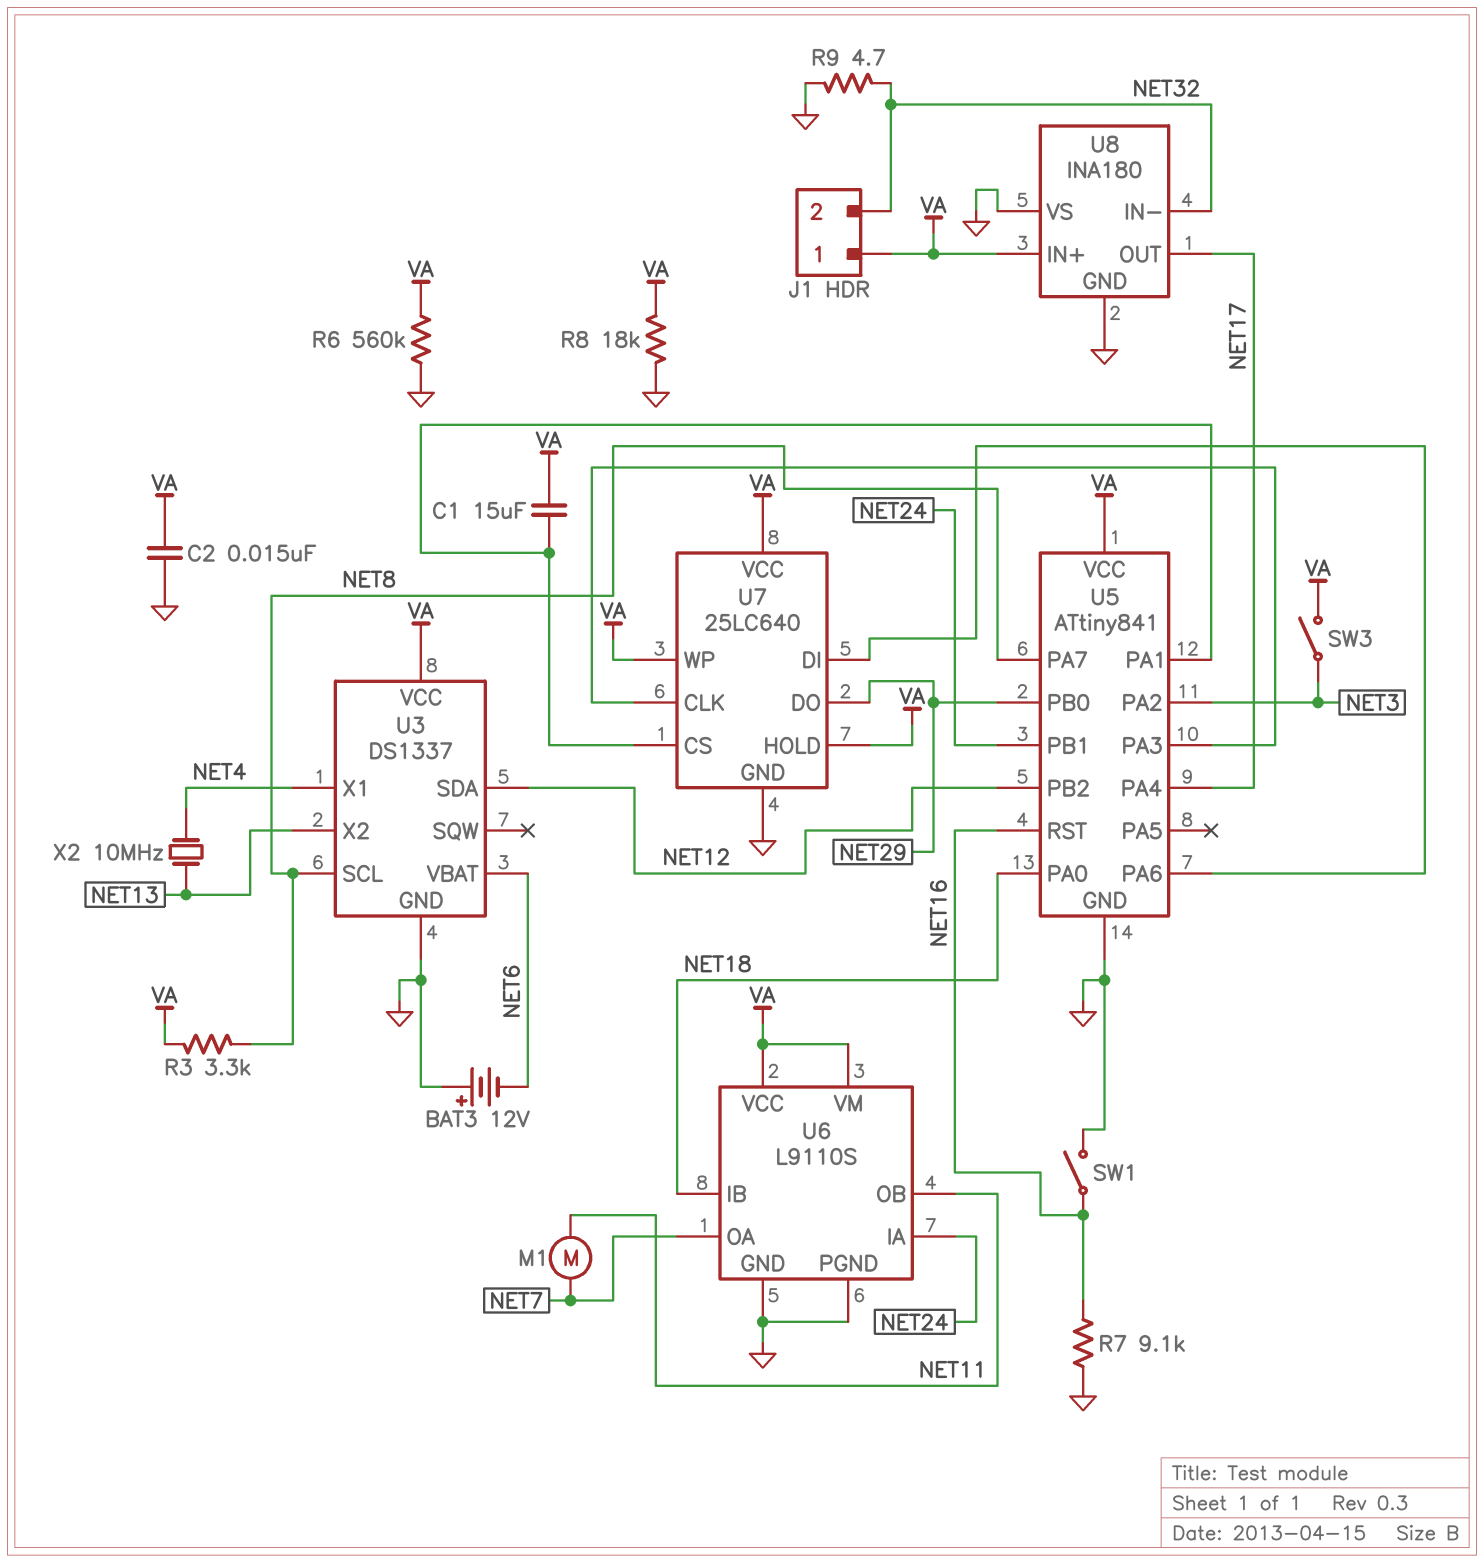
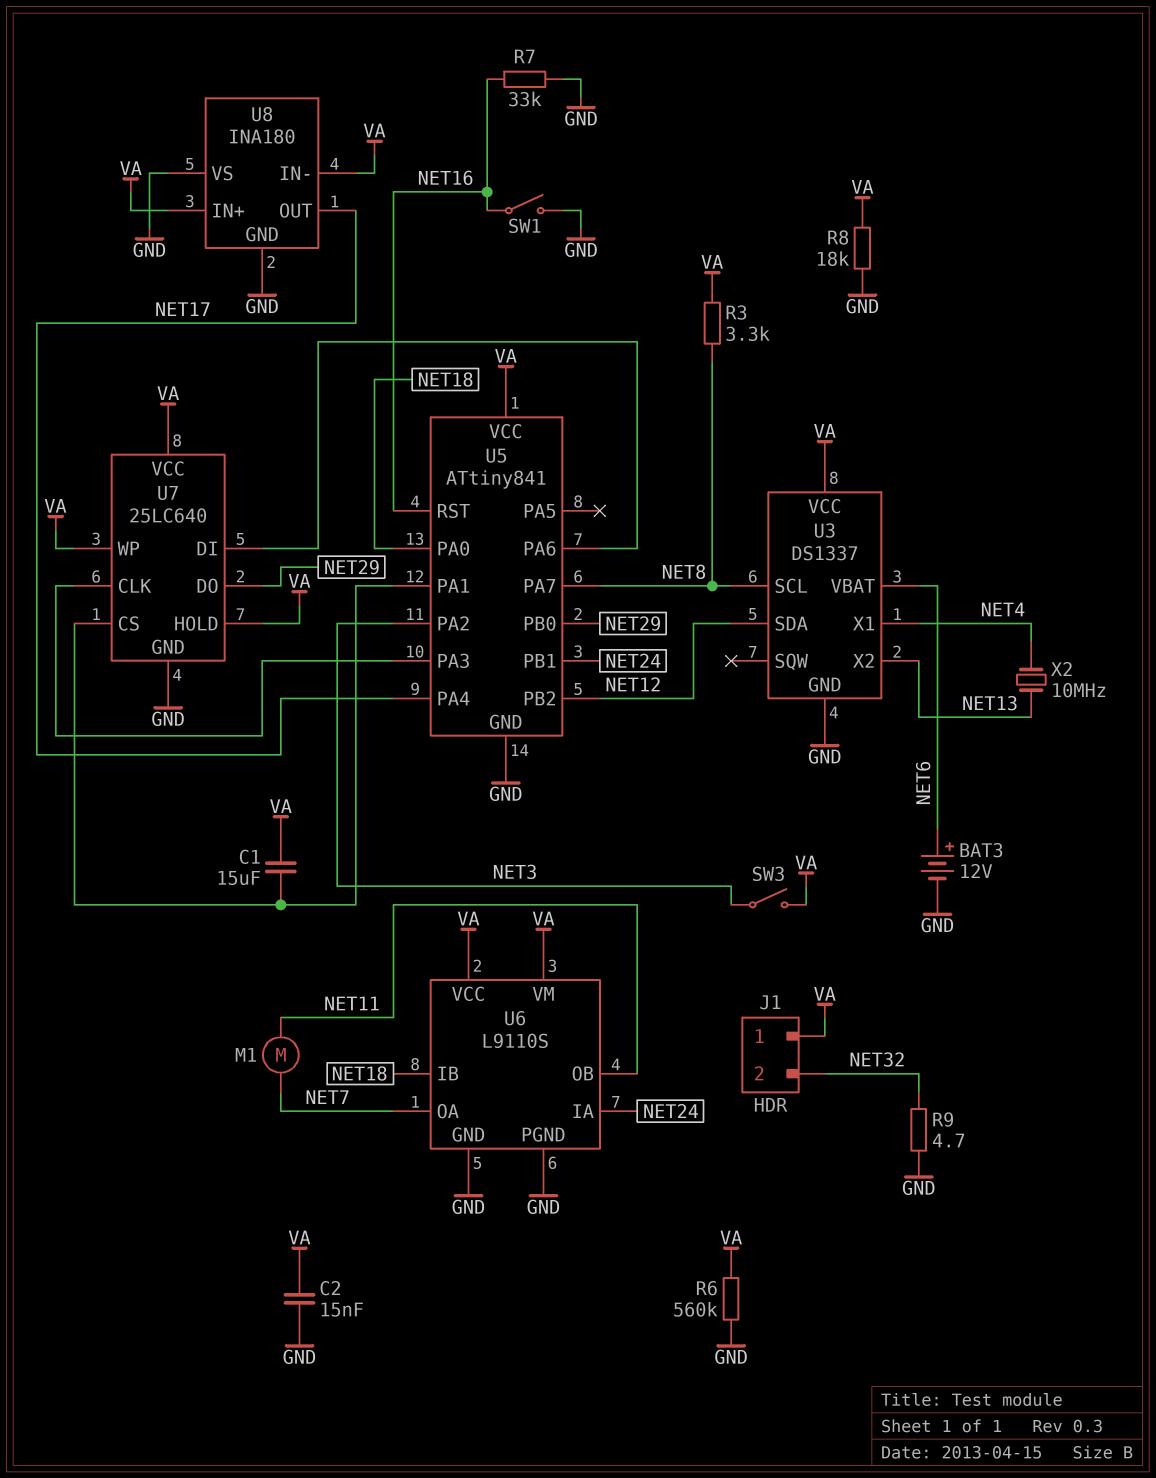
BAT3: 12V (plus GND, minus NET6) -> 12V (plus NET6, minus GND)
R7: 9.1k (GND, NET16) -> 33k (GND, NET16)
U8 pin IN-: NET32 -> VA

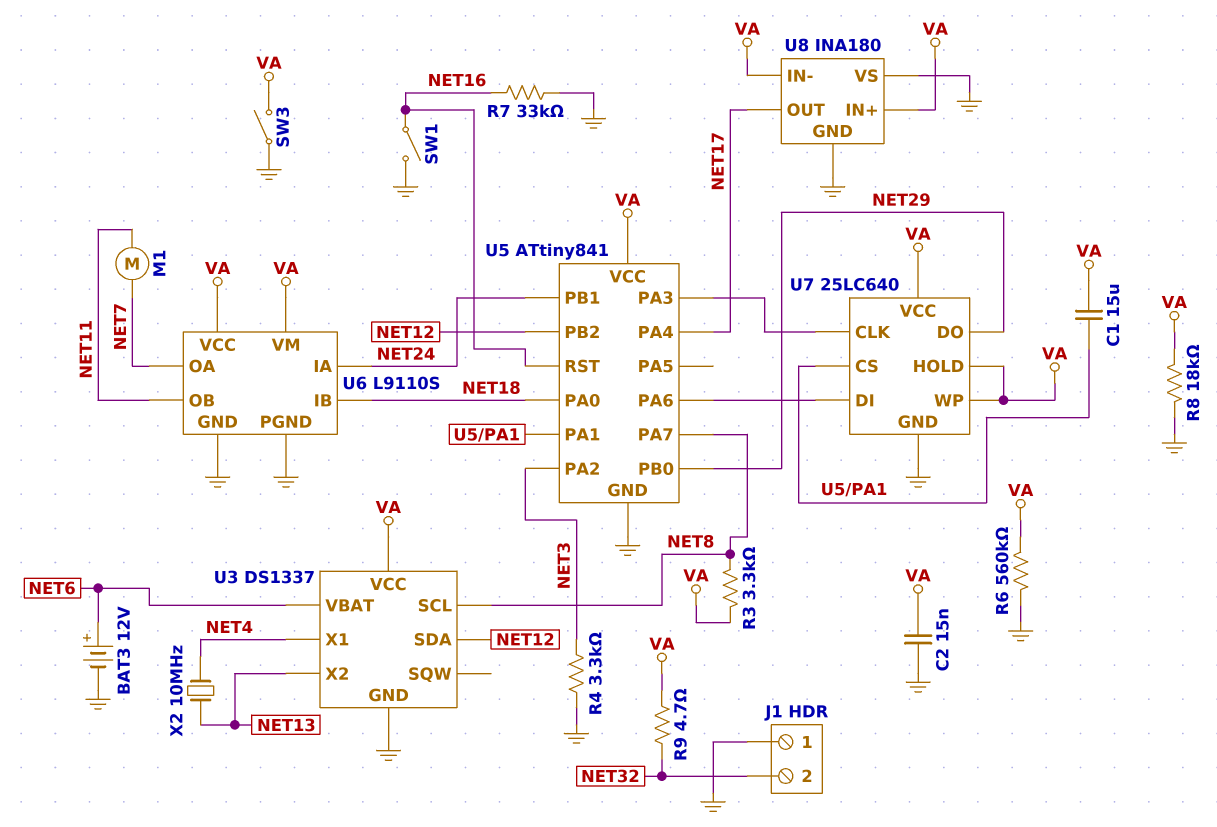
J1 pin 1: VA -> GND
R4: none -> 3.3k (GND, NET3)
R9: 4.7 (GND, NET32) -> 4.7 (NET32, VA)
SW3: switch (NET3, VA) -> switch (GND, VA)

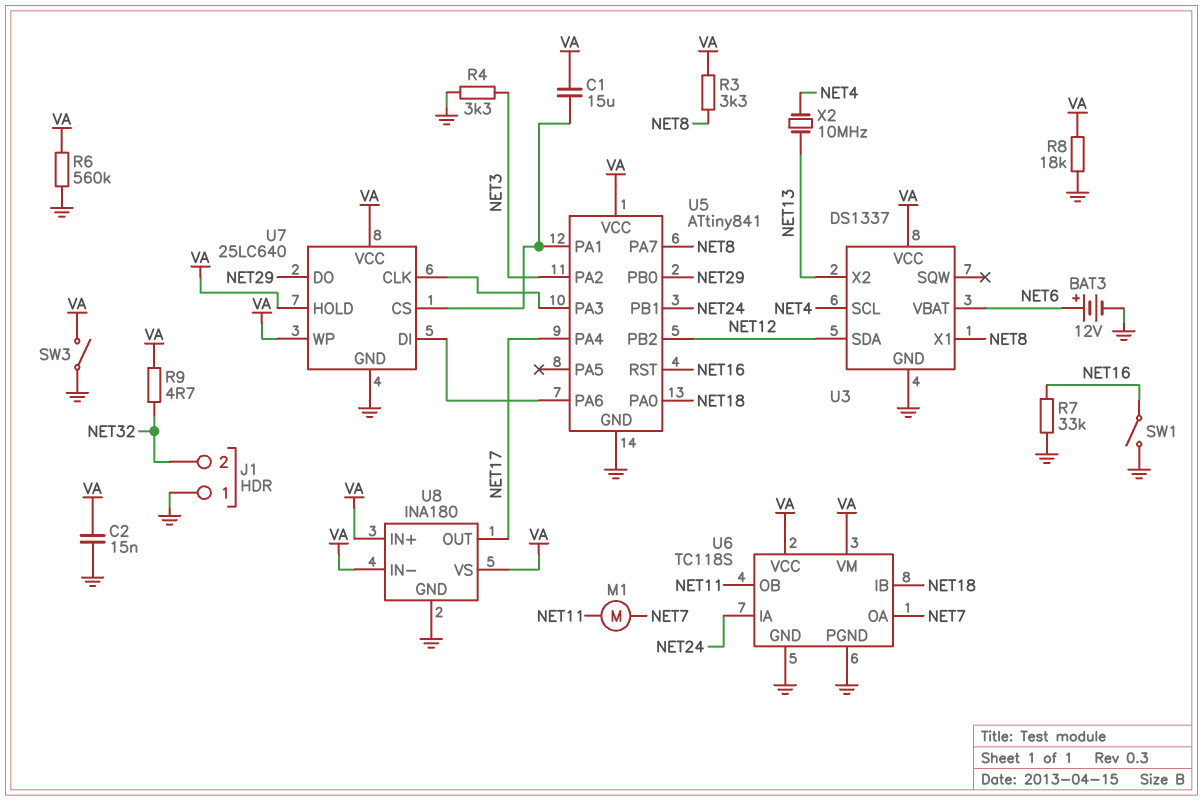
U3 pin SCL: NET8 -> NET4
U3 pin X1: NET4 -> NET8
U6: L9110S -> TC118S
U8 pin VS: GND -> VA

